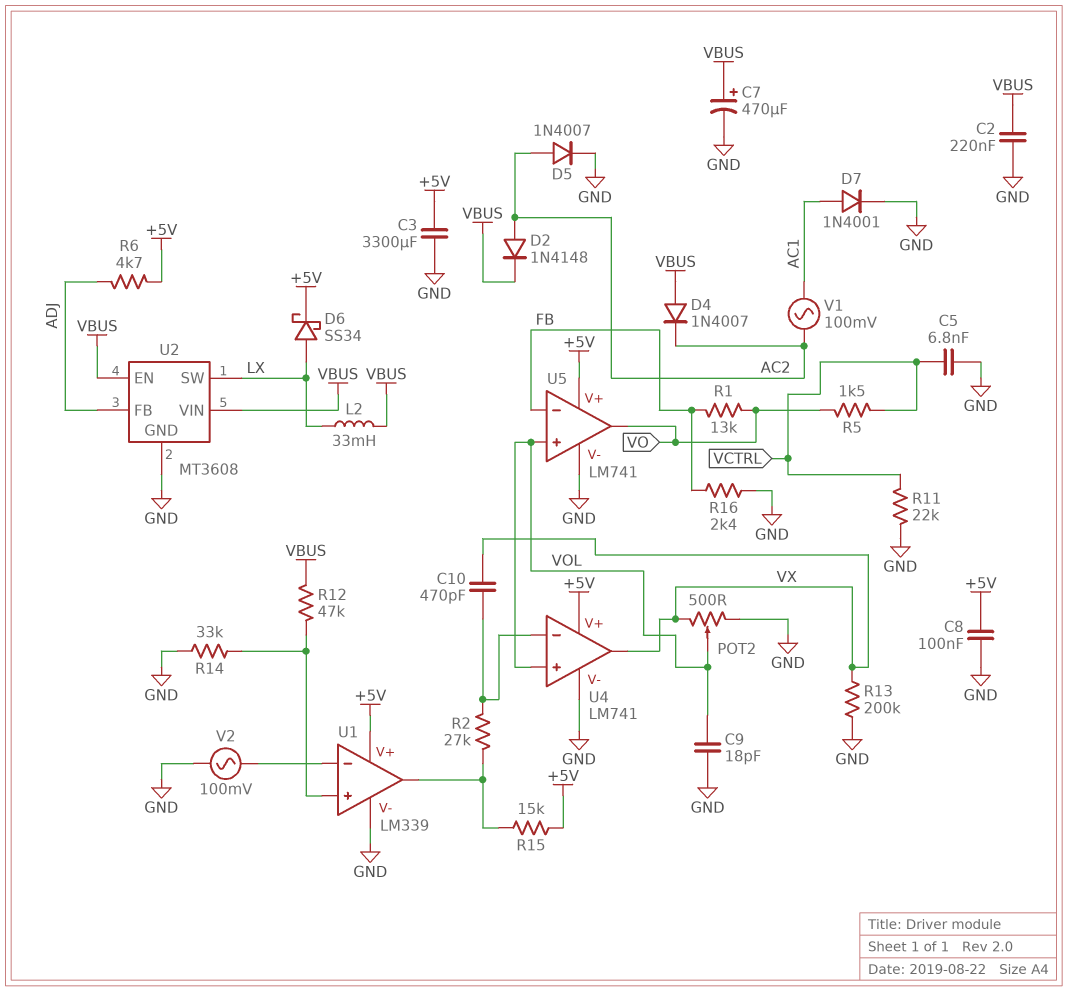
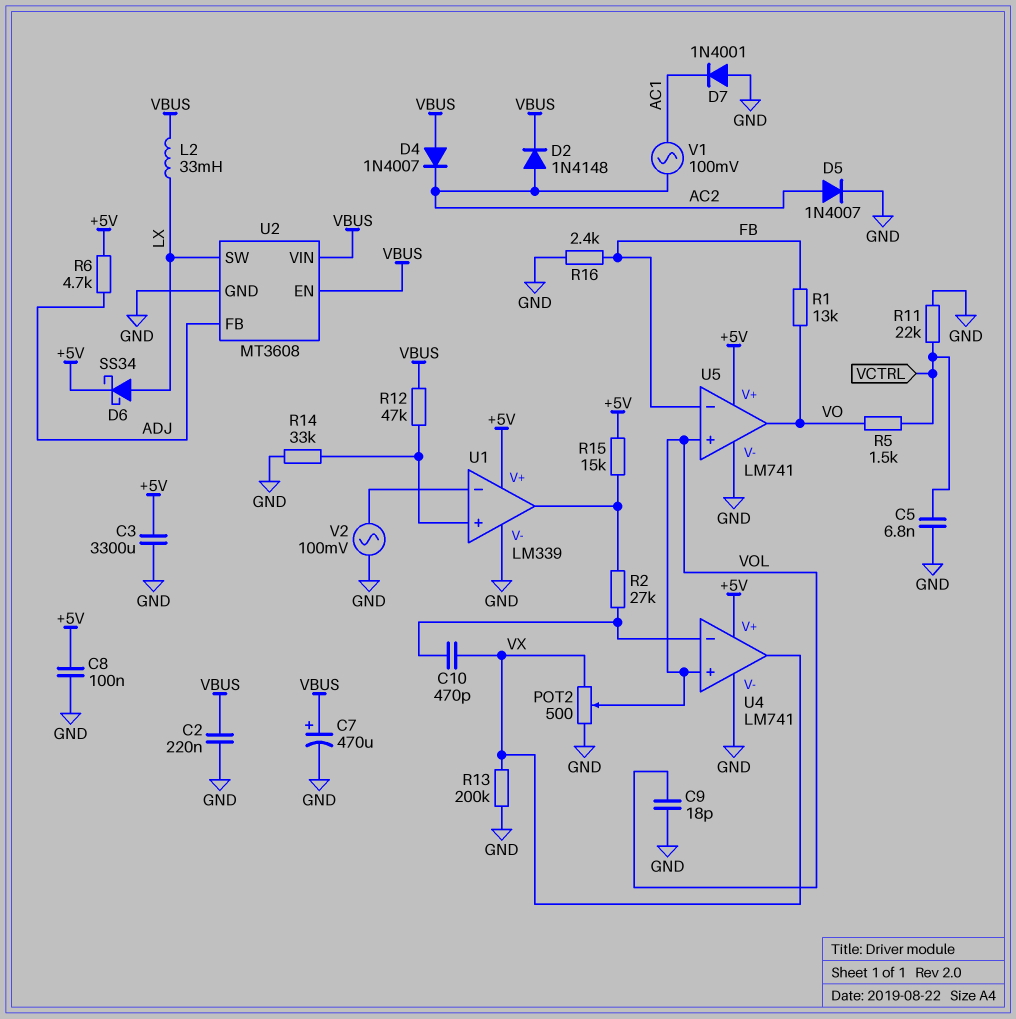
D7: diode 1N4001 (A AC1, K GND) -> diode 1N4001 (A GND, K AC1)

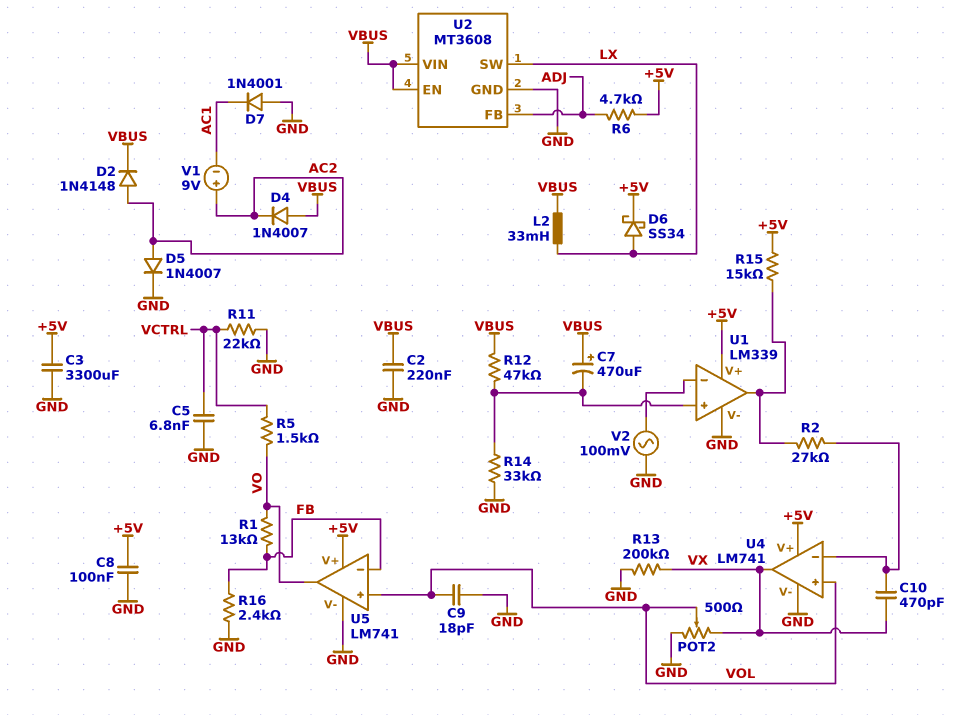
C7: 470uF (plus VBUS, minus GND) -> 470uF (plus VBUS, minus U1/in+)
V1: AC 100mV (AC1, AC2) -> 9V (plus AC2, minus AC1)

